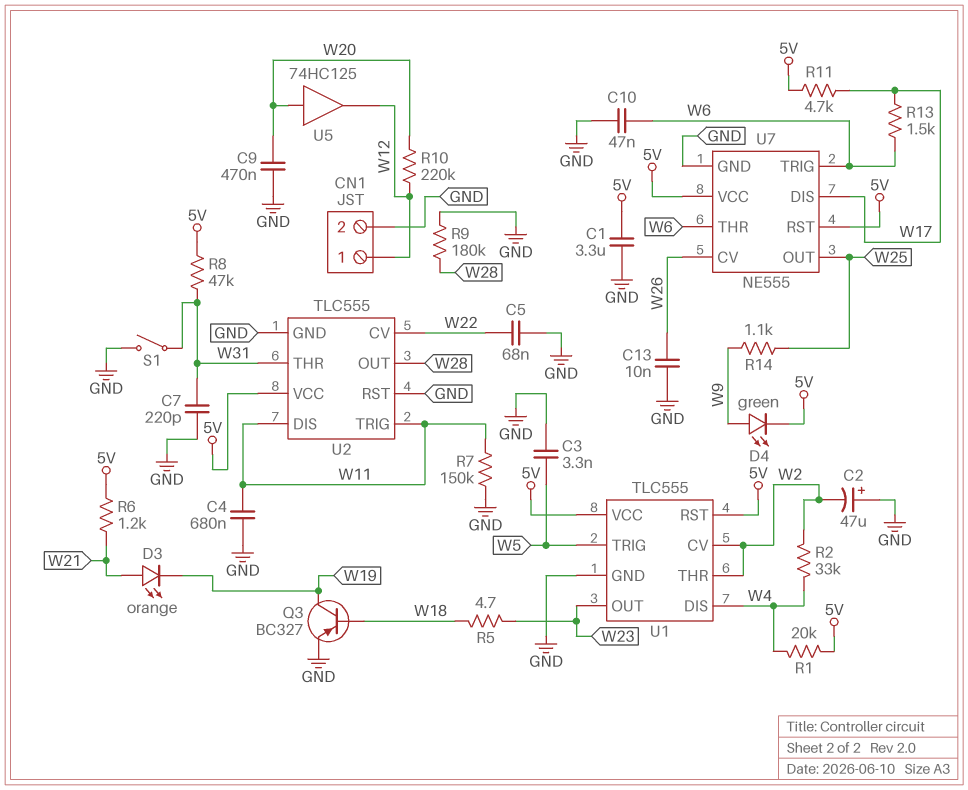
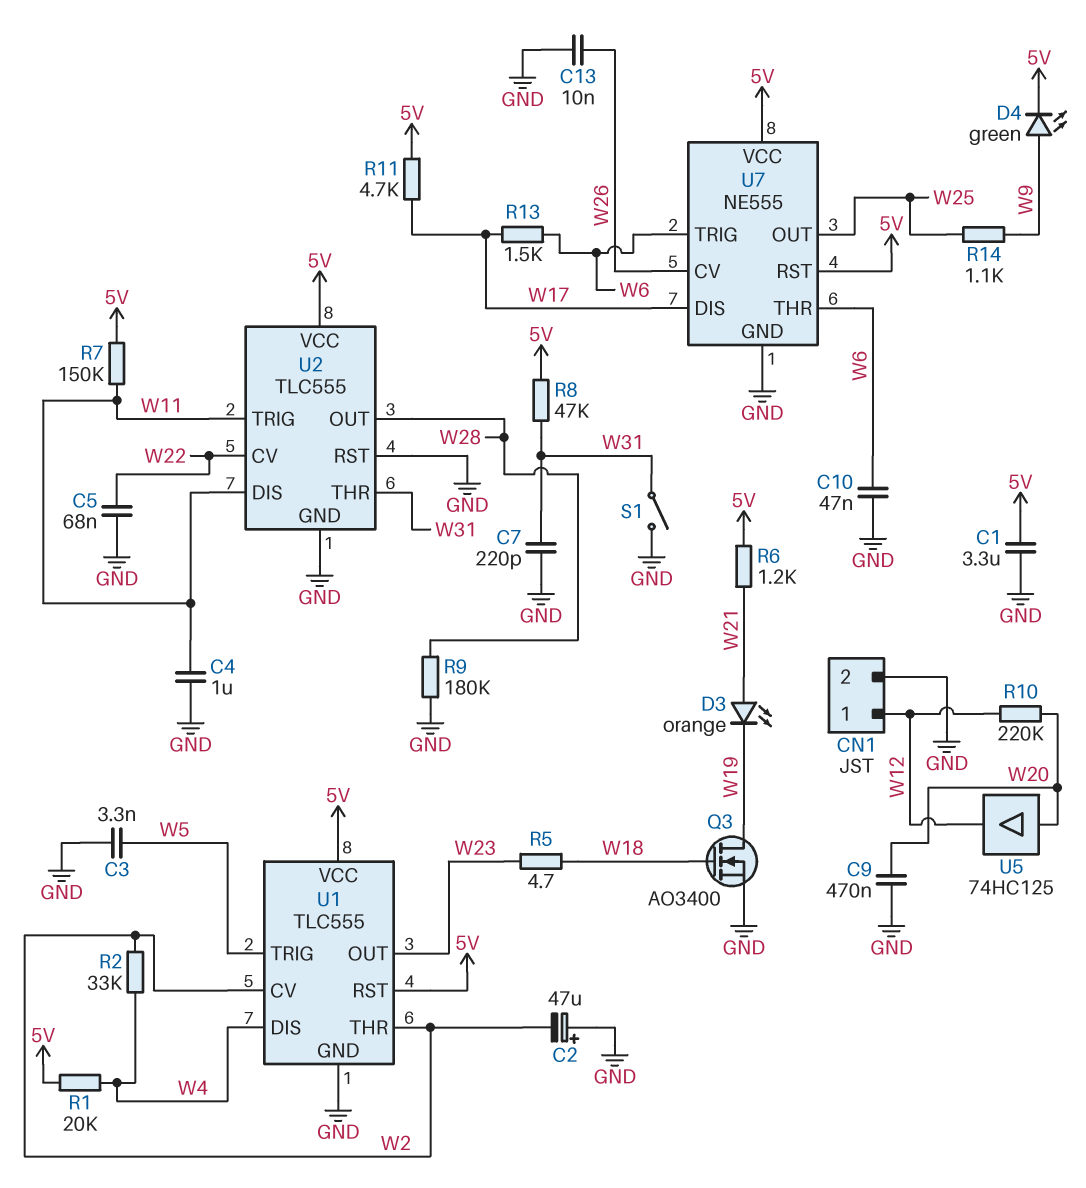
C4: 680nF (GND, W11) -> 1uF (GND, W11)
Q3: PNP BC327 (B W18, C W19, E GND) -> NMOS AO3400 (G W18, D W19, S GND)
R7: 150k (GND, W11) -> 150k (5V, W11)

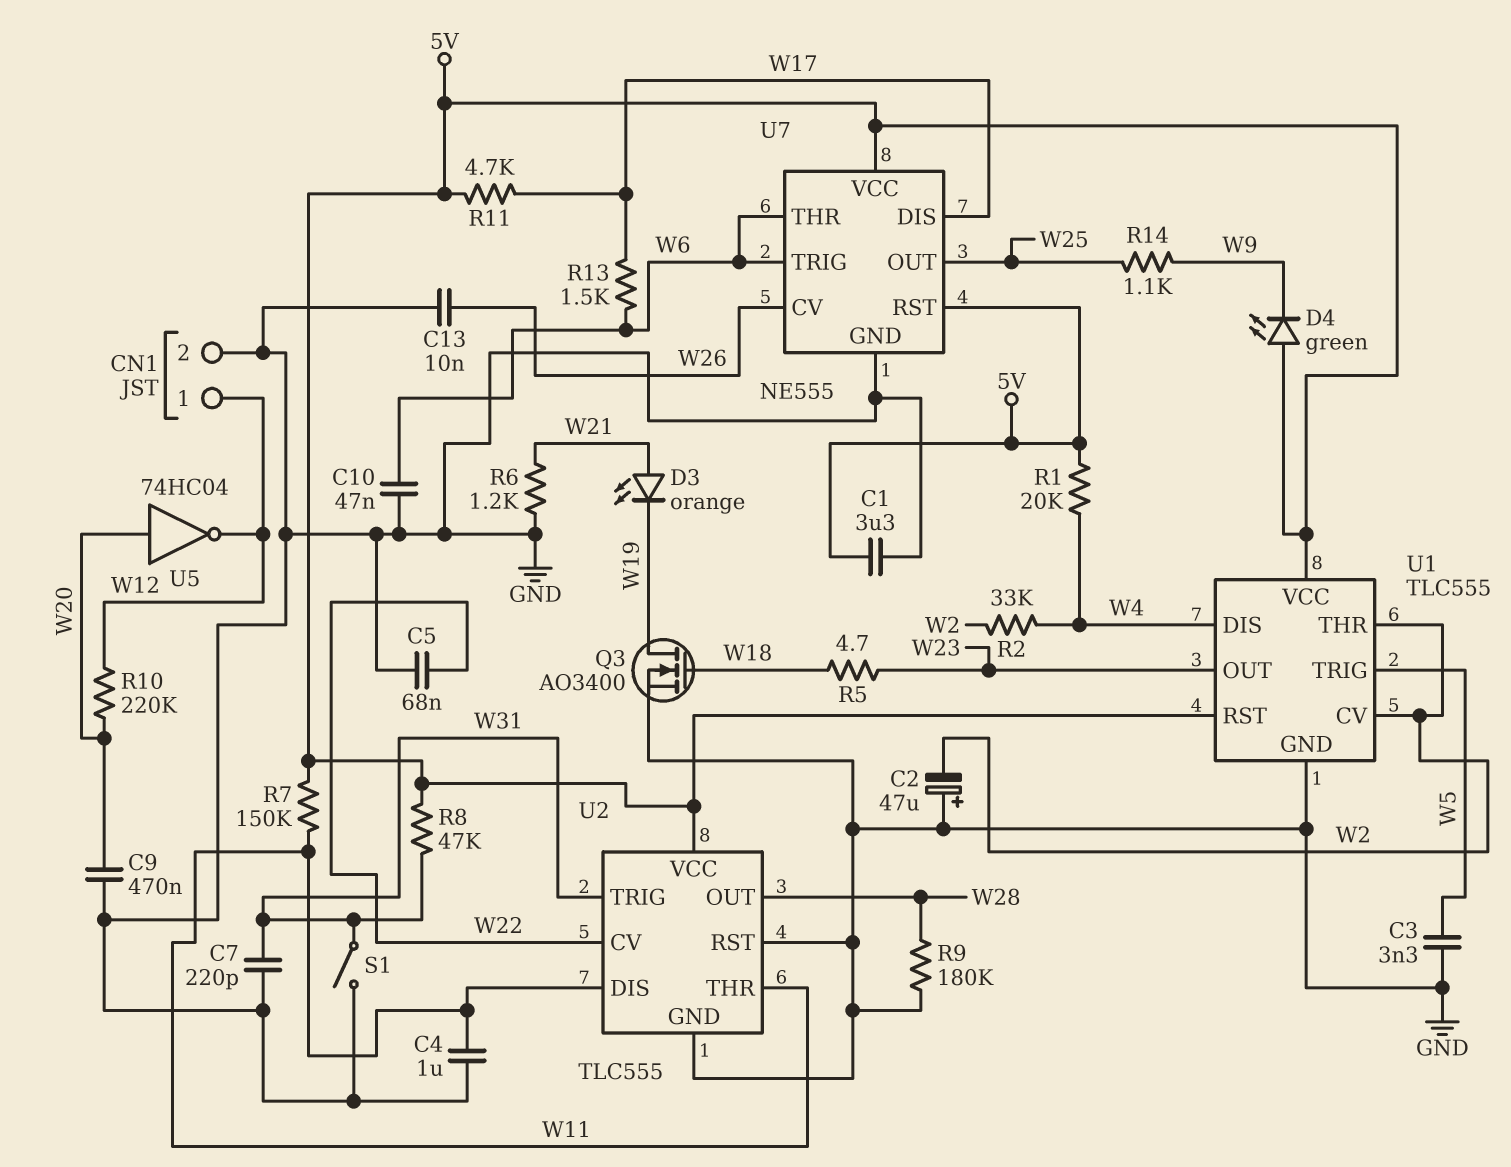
D4: LED green (A W9, K 5V) -> LED green (A 5V, K W9)
R6: 1.2k (5V, W21) -> 1.2k (GND, W21)
U2 pin THR: W31 -> W11
U2 pin TRIG: W11 -> W31
U5: buffer 74HC125 (in W20, out W12) -> NOT 74HC04 (in W20, out W12)

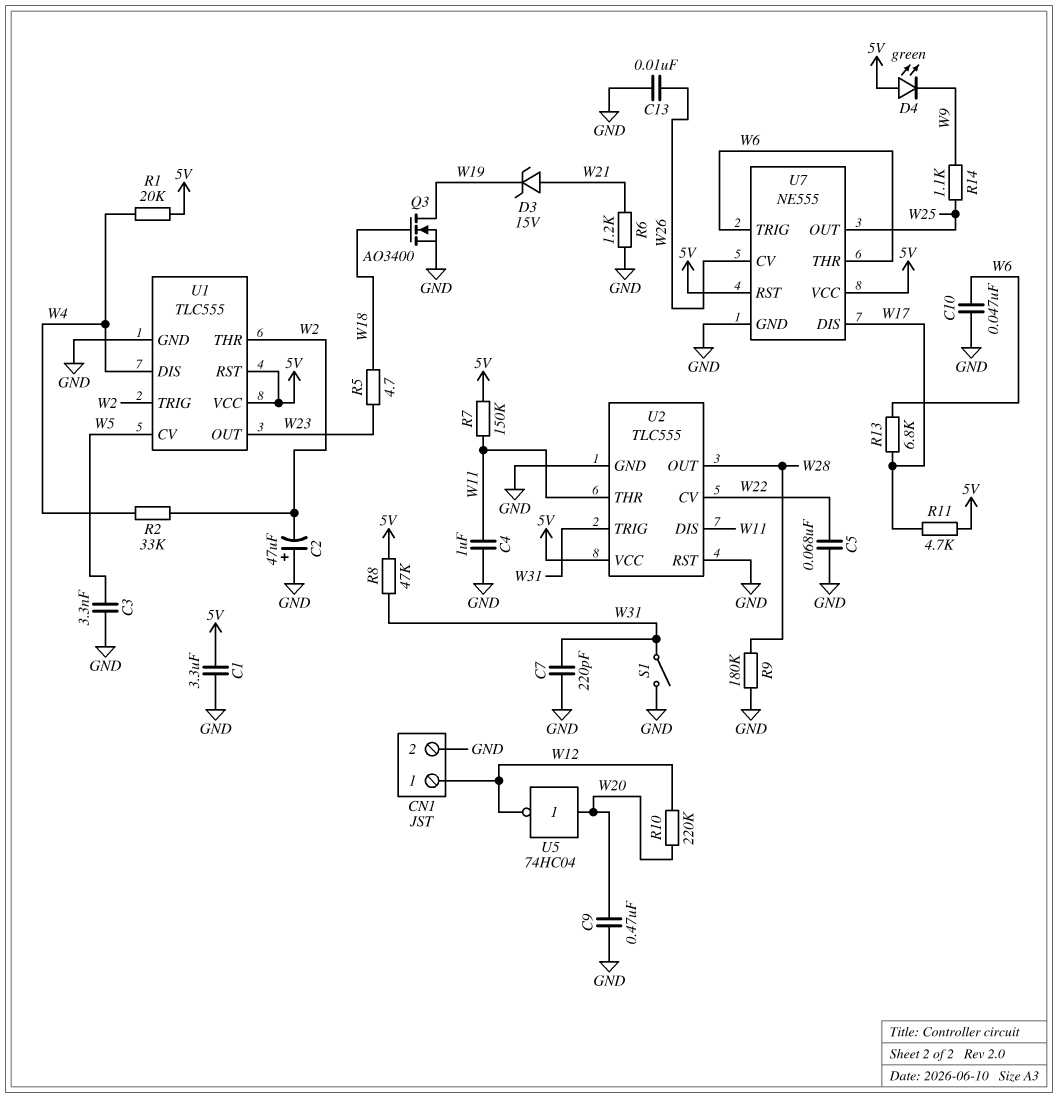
D3: LED orange (A W21, K W19) -> zener 15V (A W21, K W19)
R13: 1.5k (W6, W17) -> 6.8k (W6, W17)
U1 pin CV: W2 -> W5
U1 pin TRIG: W5 -> W2

